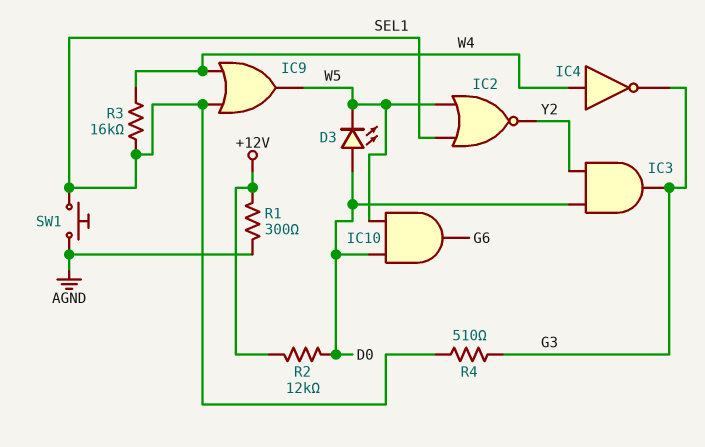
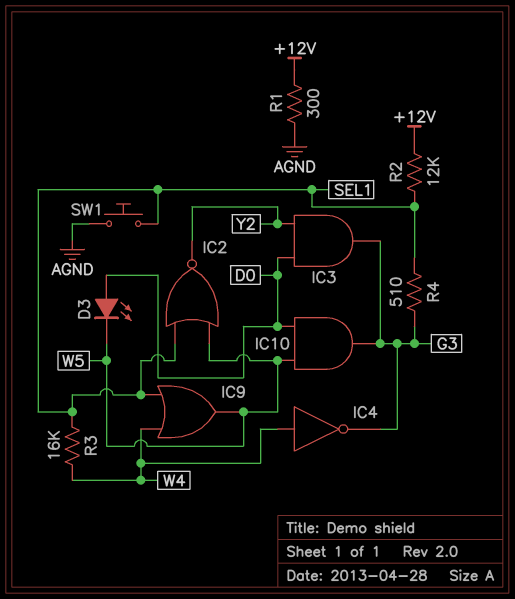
IC10: AND (in D0, in W5, out G6) -> AND (in D0, in W5, out G3)
R2: 12k (+12V, D0) -> 12k (+12V, SEL1)

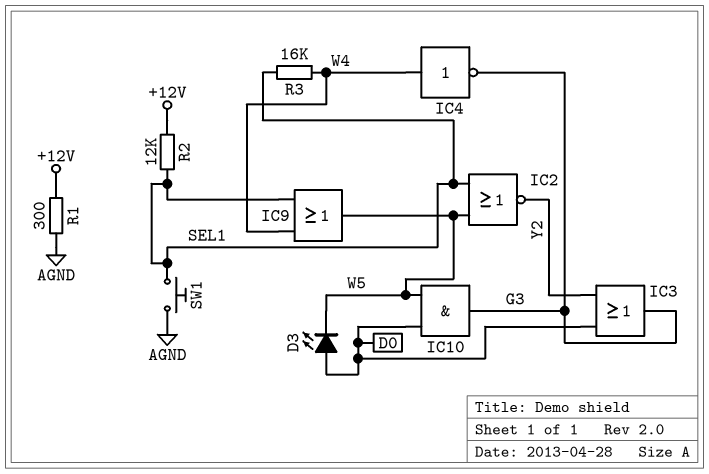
IC3: AND (in D0, in Y2, out G3) -> OR (in D0, in Y2, out G3)
R4: 510 (G3, SEL1) -> none

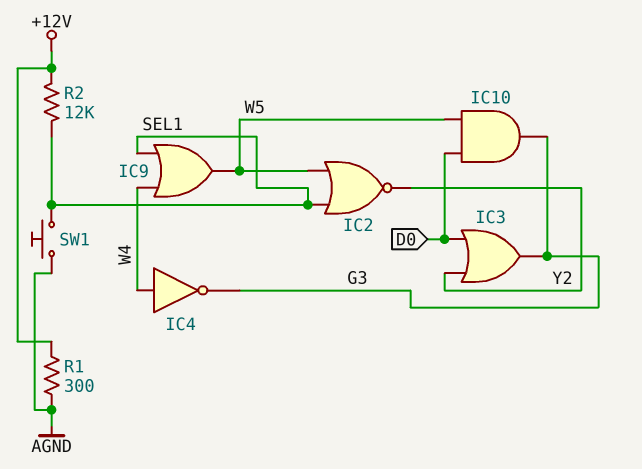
D3: LED (A D0, K W5) -> none
R3: 16k (SEL1, W4) -> none

